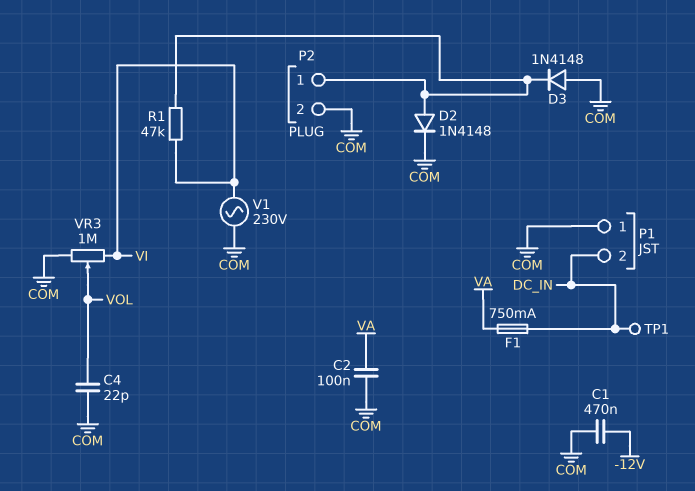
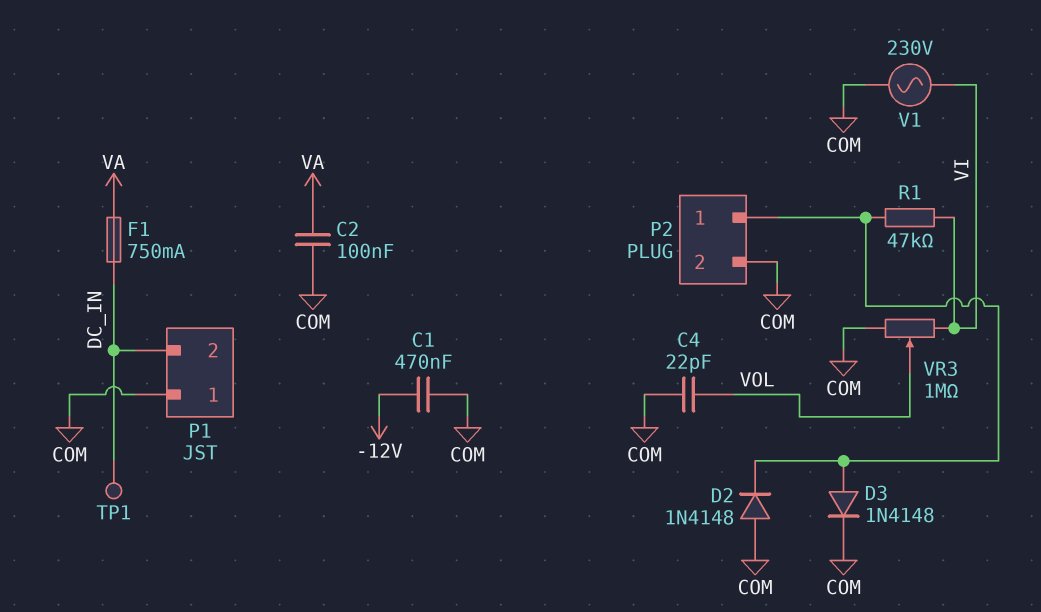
D2: diode 1N4148 (A P2/1, K COM) -> diode 1N4148 (A COM, K P2/1)
D3: diode 1N4148 (A COM, K P2/1) -> diode 1N4148 (A P2/1, K COM)

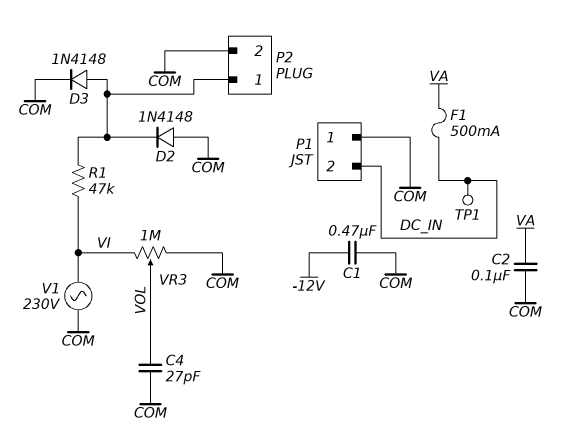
C4: 22pF (COM, VOL) -> 27pF (COM, VOL)
F1: 750mA (DC_IN, VA) -> 500mA (DC_IN, VA)

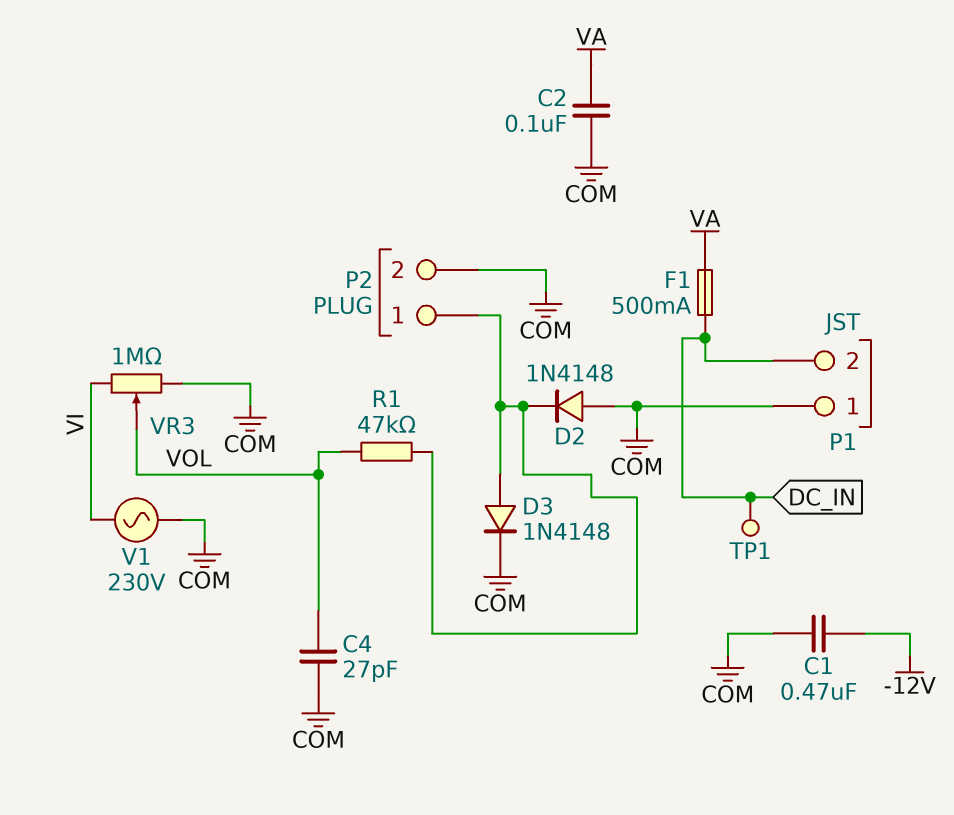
R1: 47k (P2/1, VI) -> 47k (P2/1, VOL)

